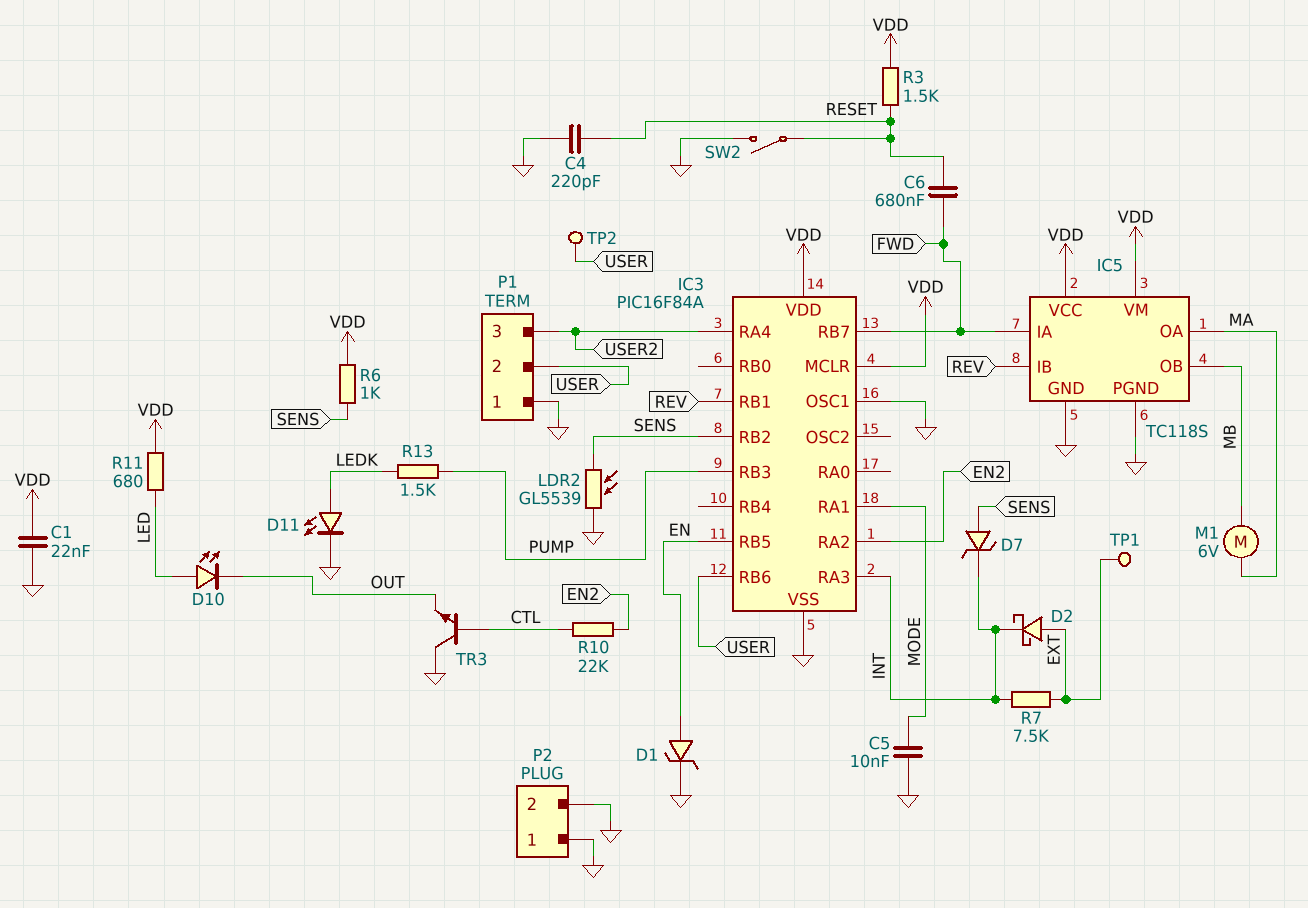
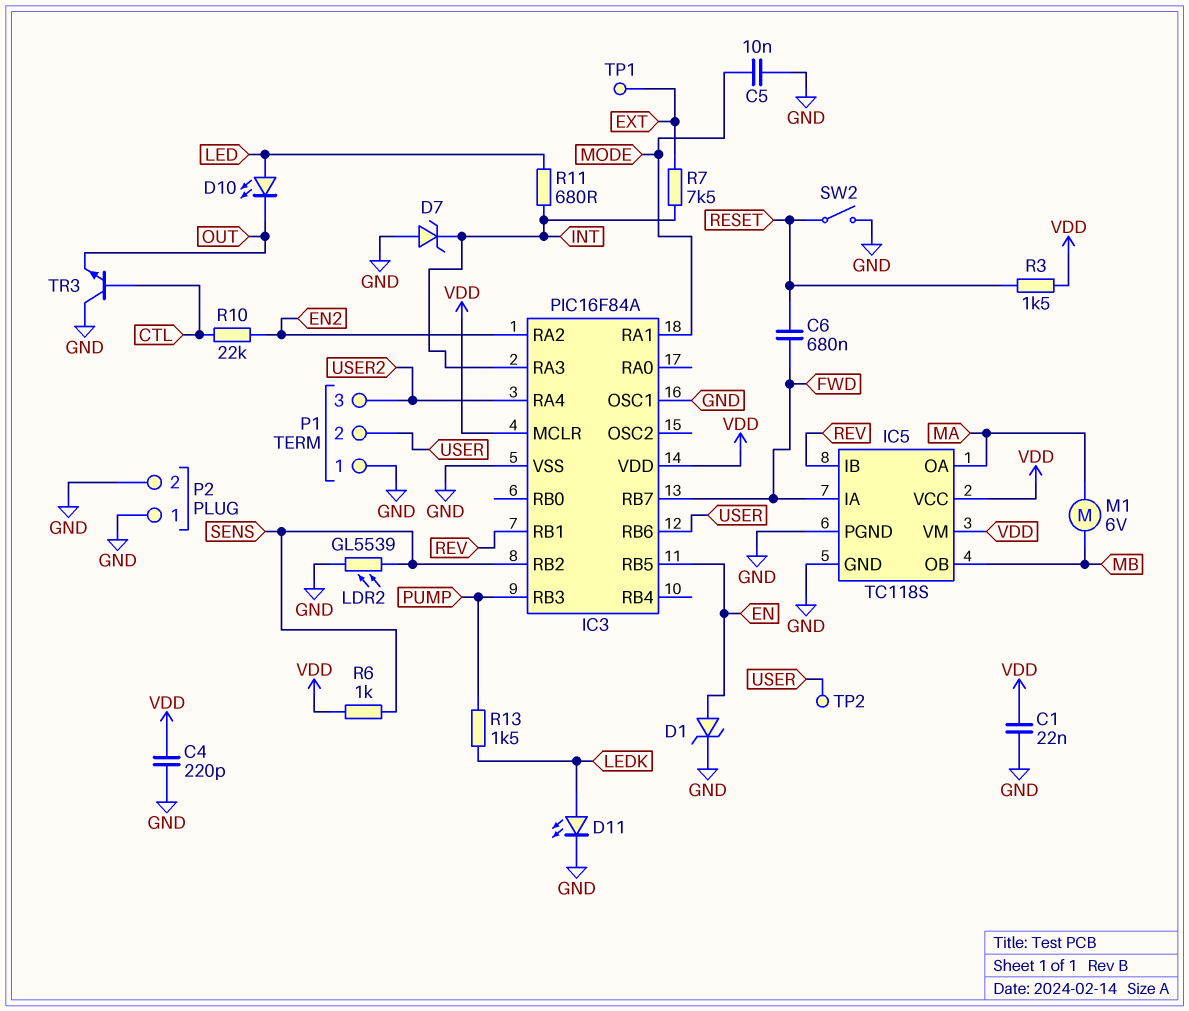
C4: 220pF (GND, RESET) -> 220pF (GND, VDD)
D2: schottky (A EXT, K INT) -> none
D7: zener (A SENS, K INT) -> zener (A GND, K INT)
R11: 680 (LED, VDD) -> 680 (INT, LED)

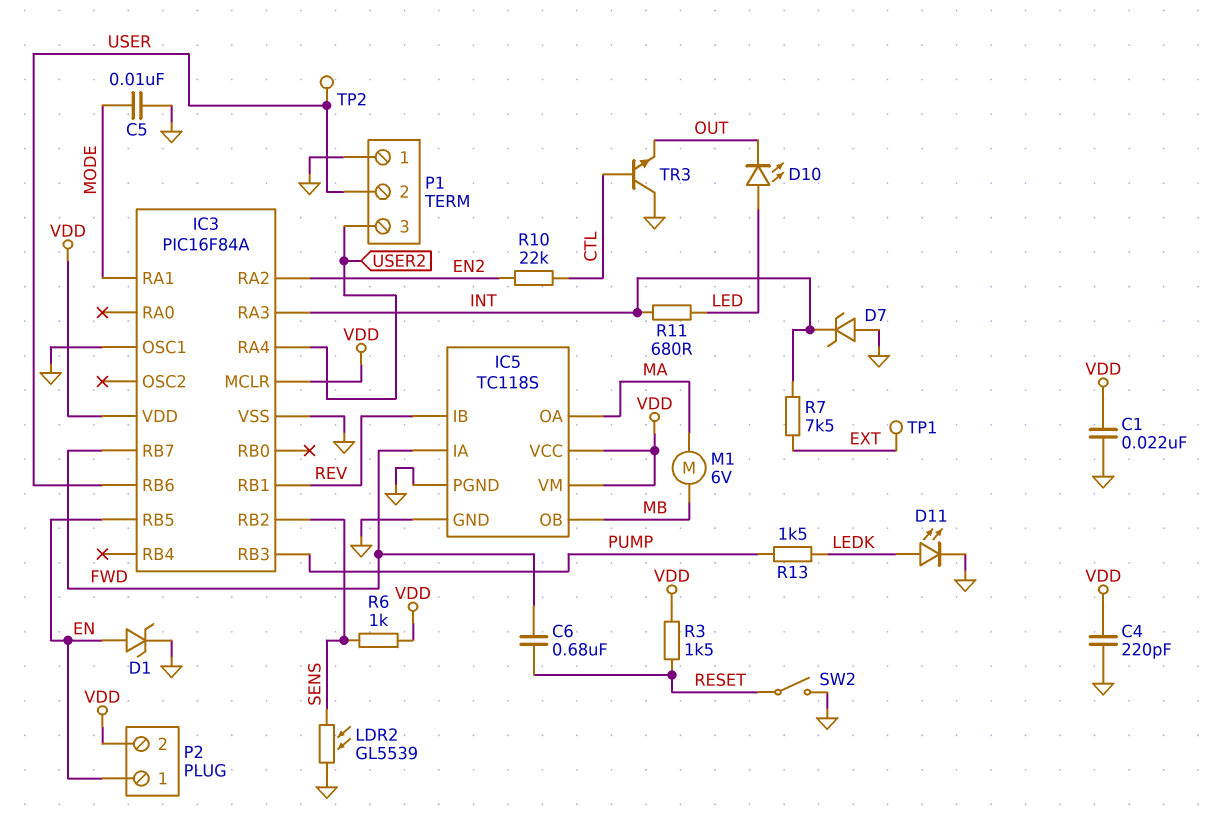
P2 pin 1: GND -> EN
P2 pin 2: GND -> VDD

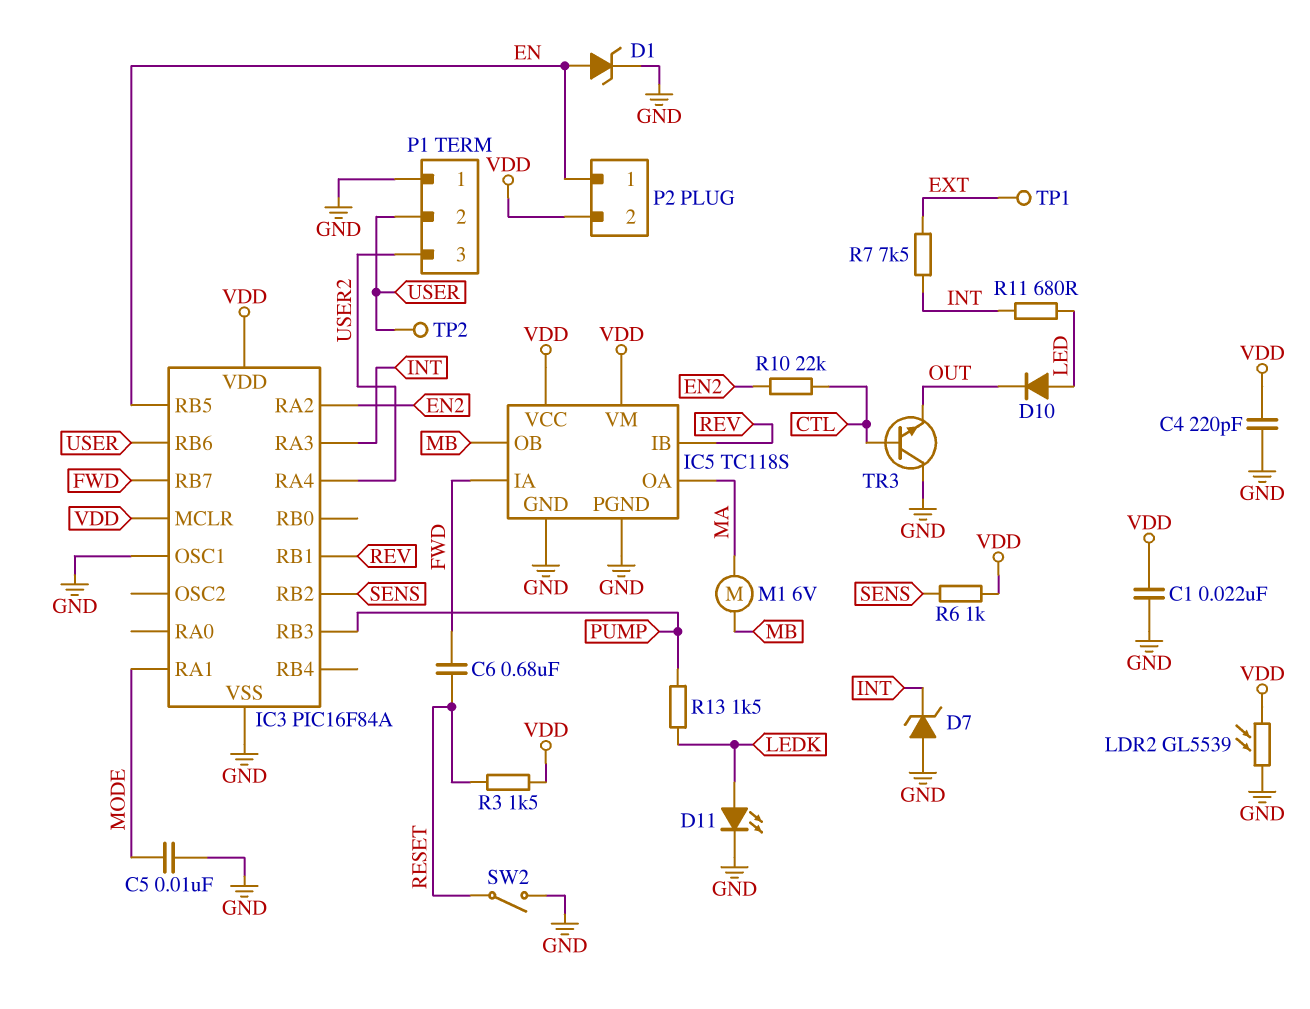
D10: LED (A LED, K OUT) -> diode (A LED, K OUT)
LDR2: GL5539 (GND, SENS) -> GL5539 (GND, VDD)

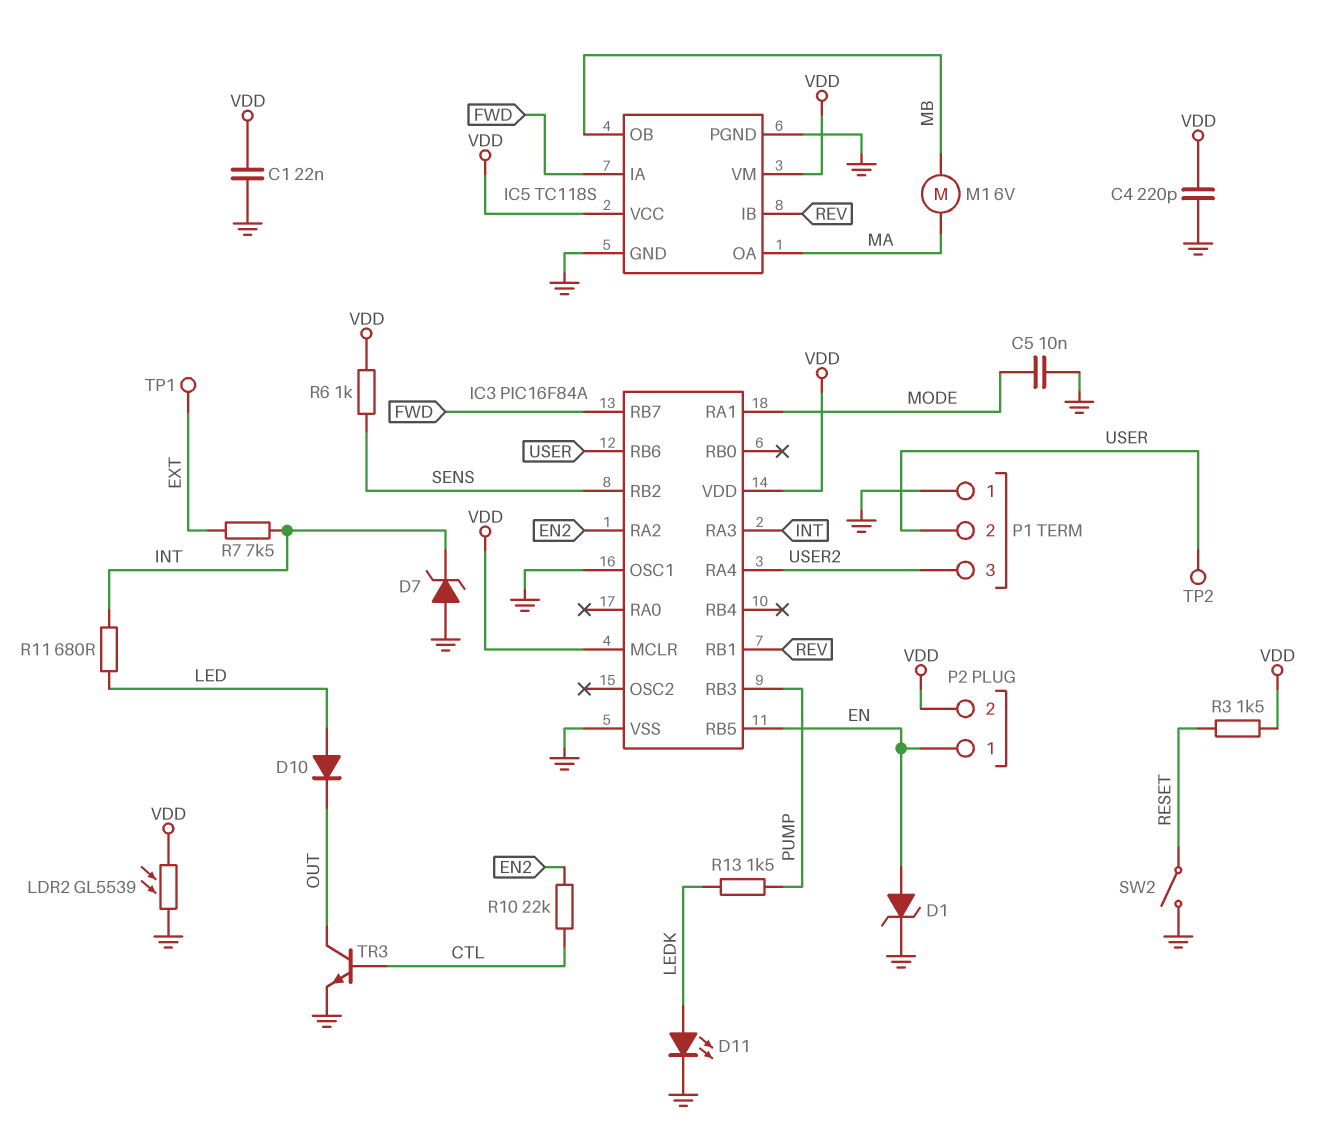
C6: 680nF (FWD, RESET) -> none
TR3: NPN (B CTL, C GND, E OUT) -> NPN (B CTL, C OUT, E GND)

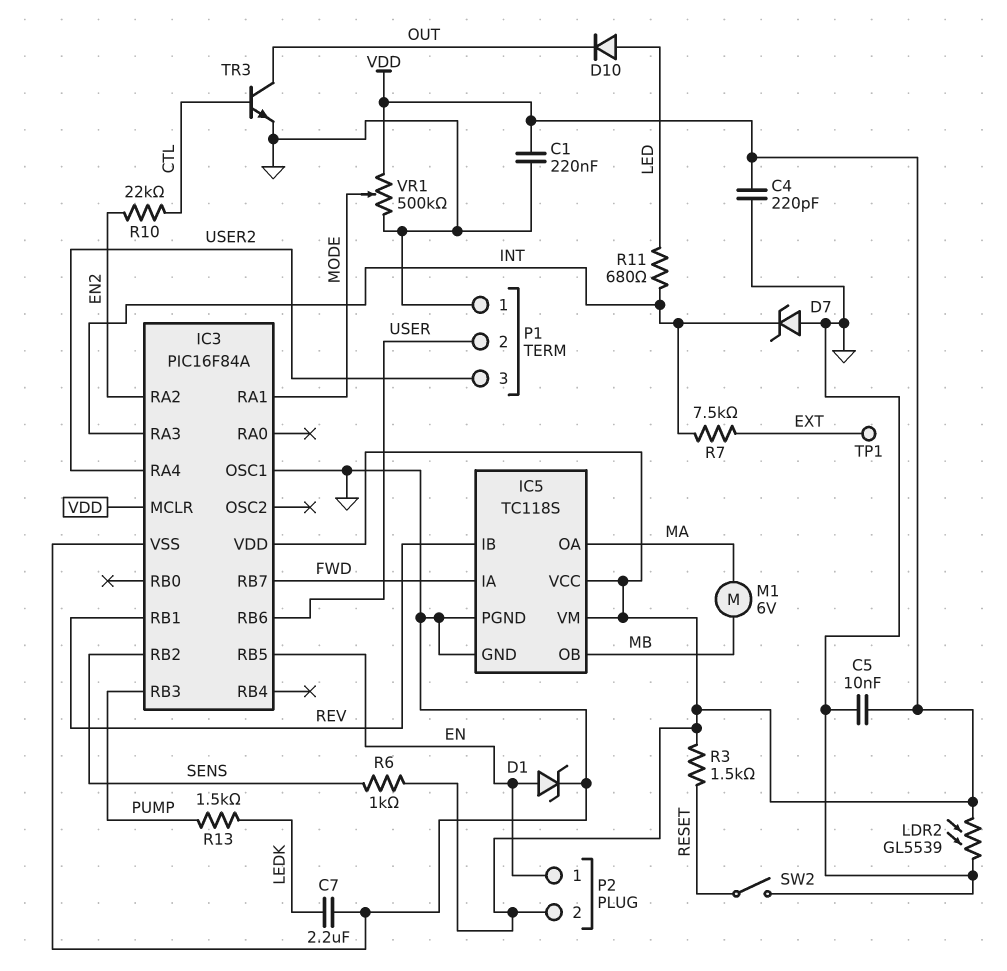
C1: 22nF (GND, VDD) -> 220nF (GND, VDD)
C5: 10nF (GND, MODE) -> 10nF (GND, VDD)
C7: none -> 2.2uF (GND, LEDK)
D11: LED (A LEDK, K GND) -> none
TP2: test point (USER) -> none
VR1: none -> 500k (GND, VDD, wiper MODE)

